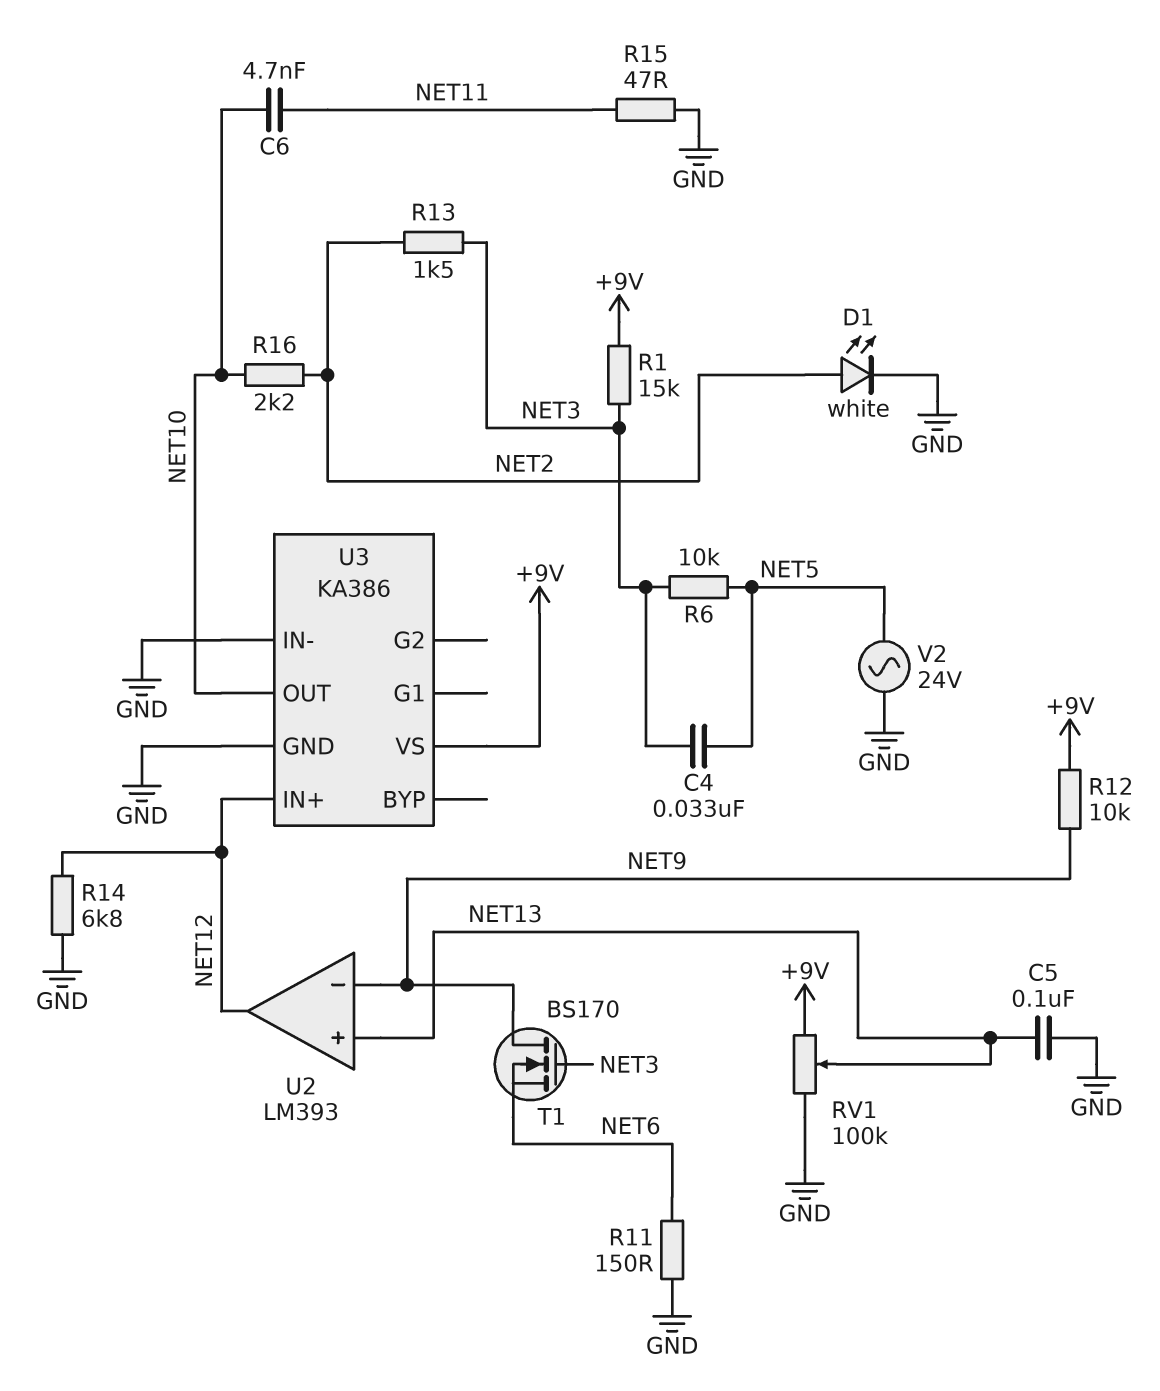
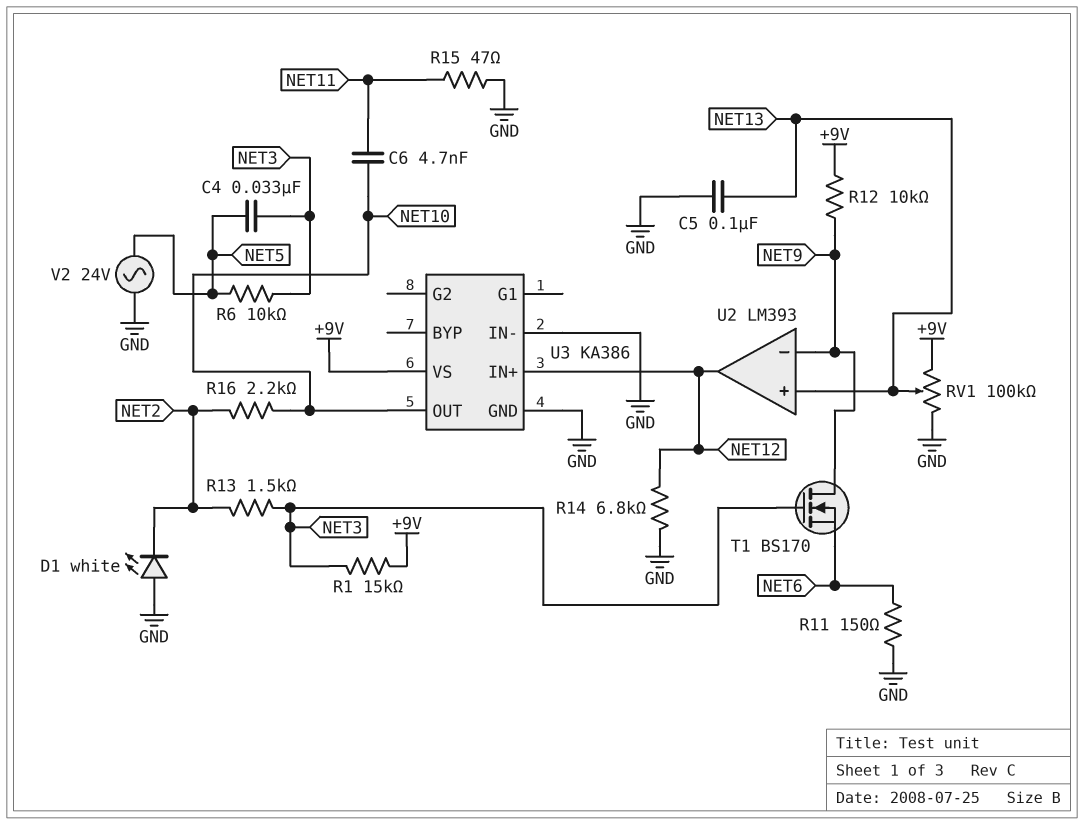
D1: LED white (A NET2, K GND) -> LED white (A GND, K NET2)

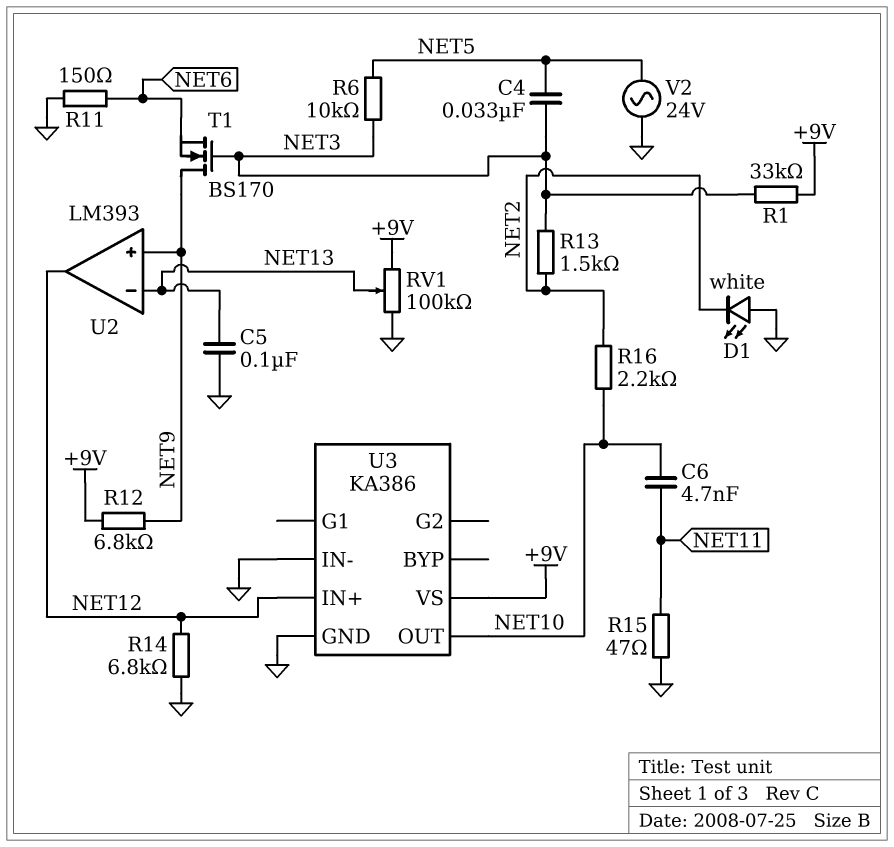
R1: 15k (+9V, NET3) -> 33k (+9V, NET3)
R12: 10k (+9V, NET9) -> 6.8k (+9V, NET9)
U2 pin in+: NET13 -> NET9
U2 pin in-: NET9 -> NET13

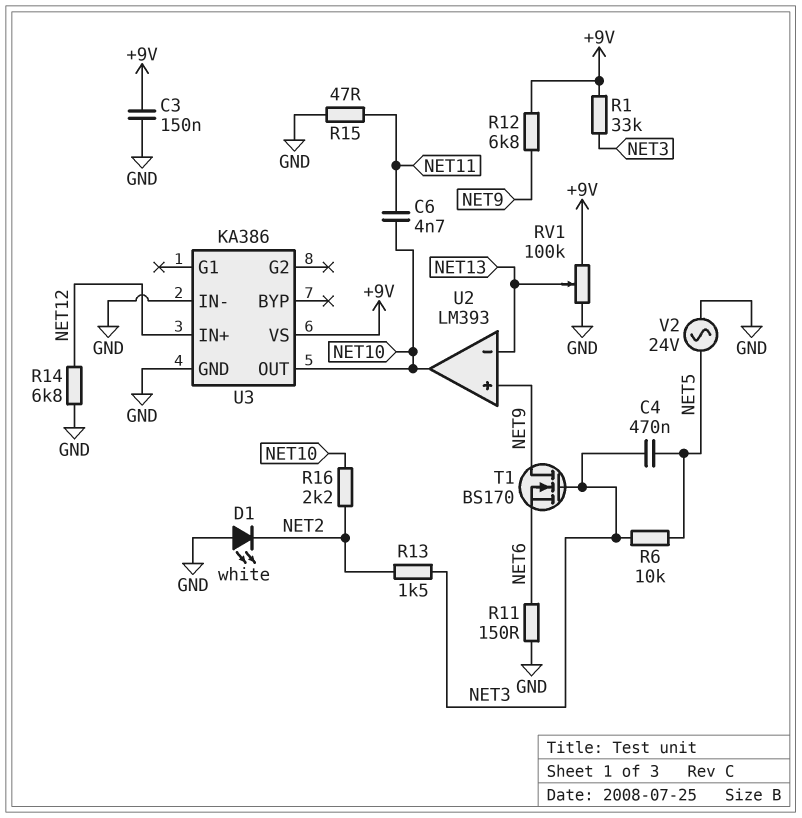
C3: none -> 150nF (+9V, GND)
C4: 33nF (NET3, NET5) -> 470nF (NET3, NET5)
C5: 100nF (GND, NET13) -> none
U2 pin out: NET12 -> NET10

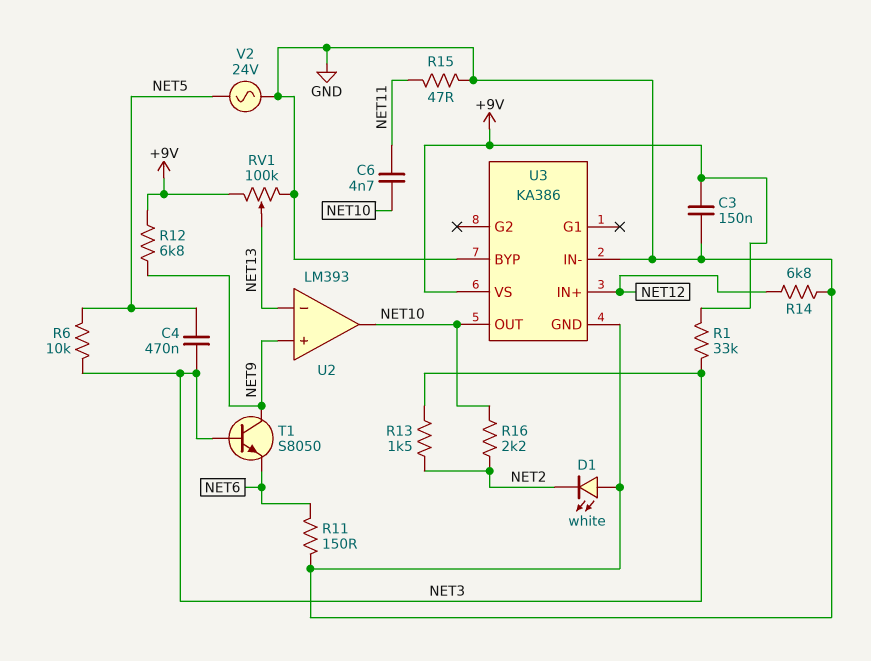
T1: NMOS BS170 (G NET3, D NET9, S NET6) -> NPN S8050 (B NET3, C NET9, E NET6)
U3 pin BYP: none -> GND

